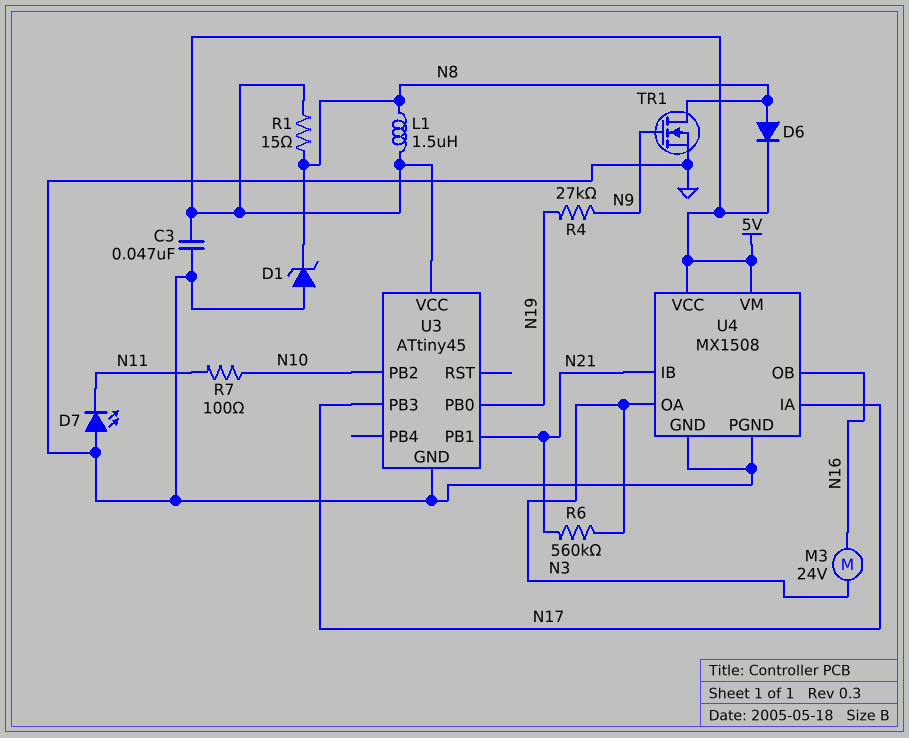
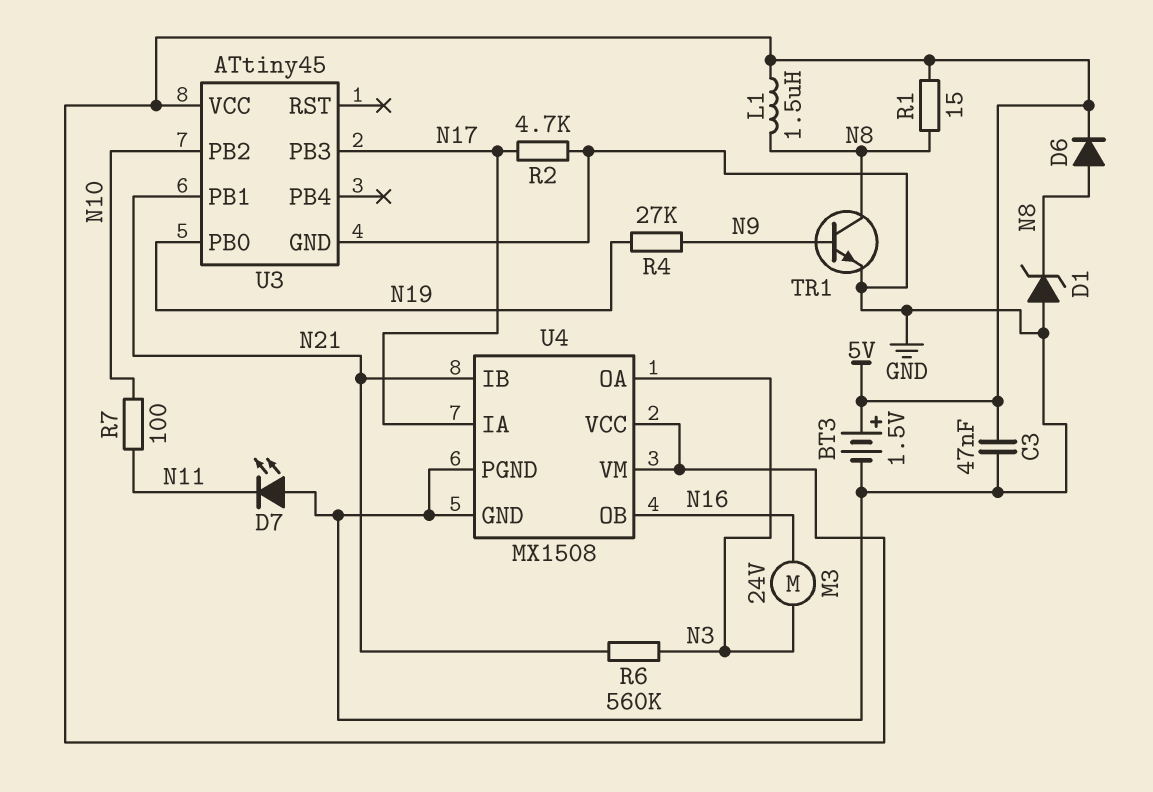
BT3: none -> 1.5V (plus 5V, minus GND)
R2: none -> 4.7k (GND, N17)
TR1: NMOS (G N9, D N8, S GND) -> NPN (B N9, C N8, E GND)

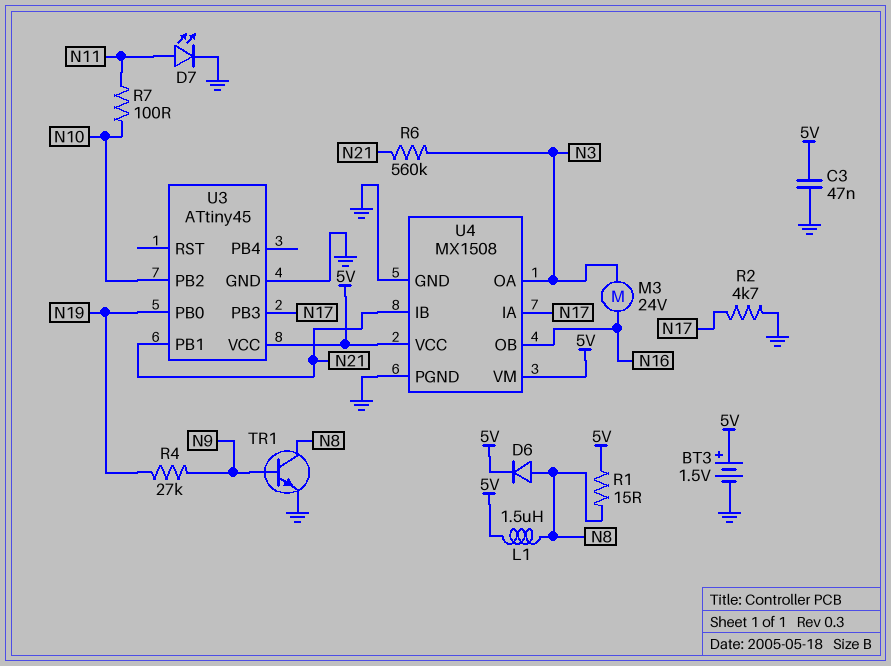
D1: zener (A GND, K N8) -> none
D7: LED (A GND, K N11) -> LED (A N11, K GND)

